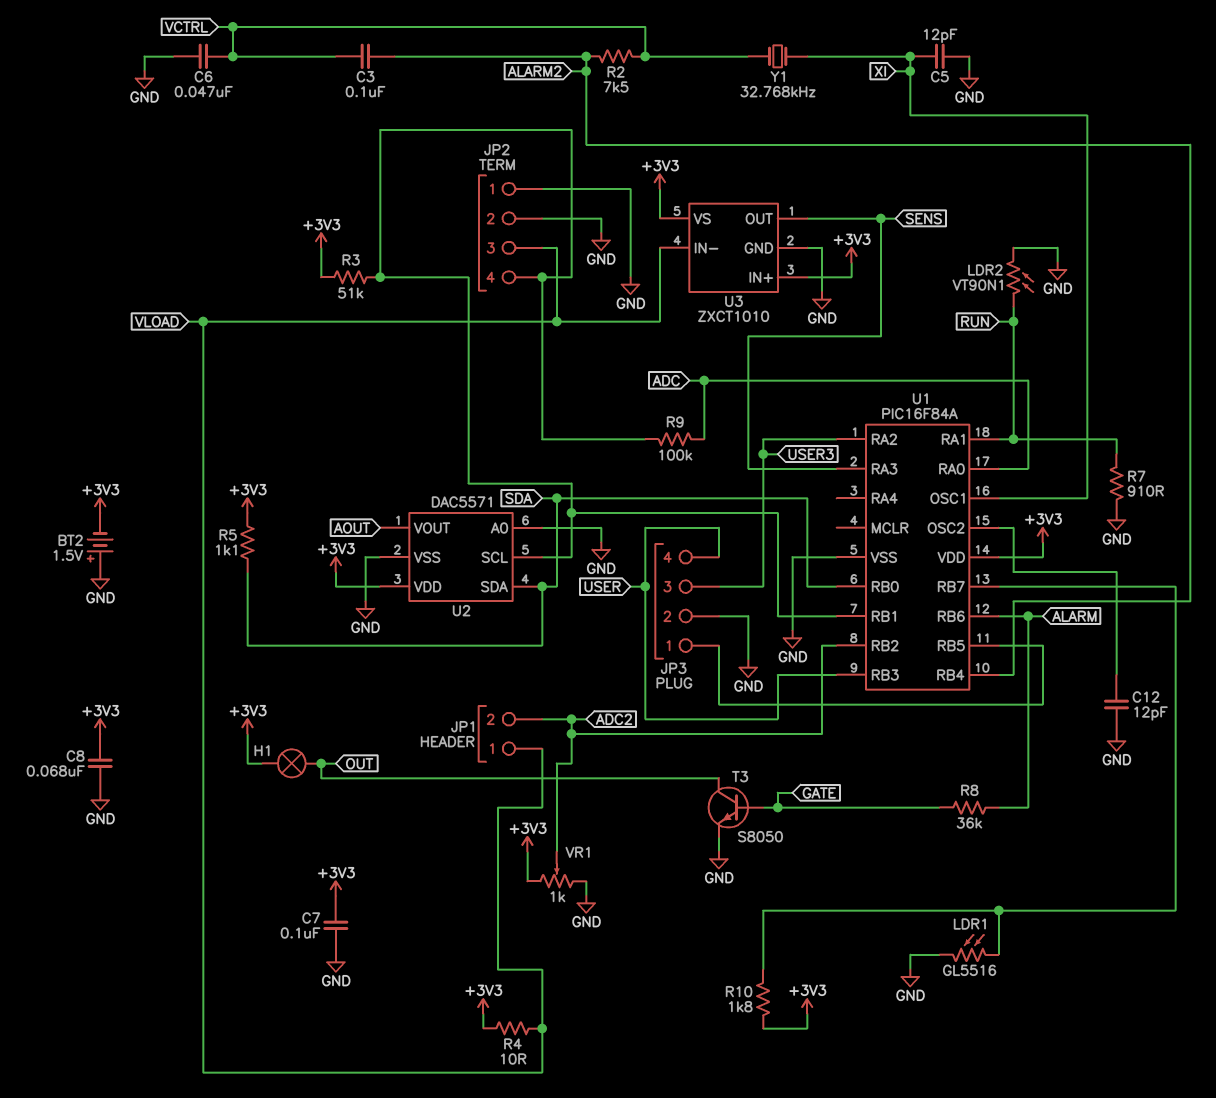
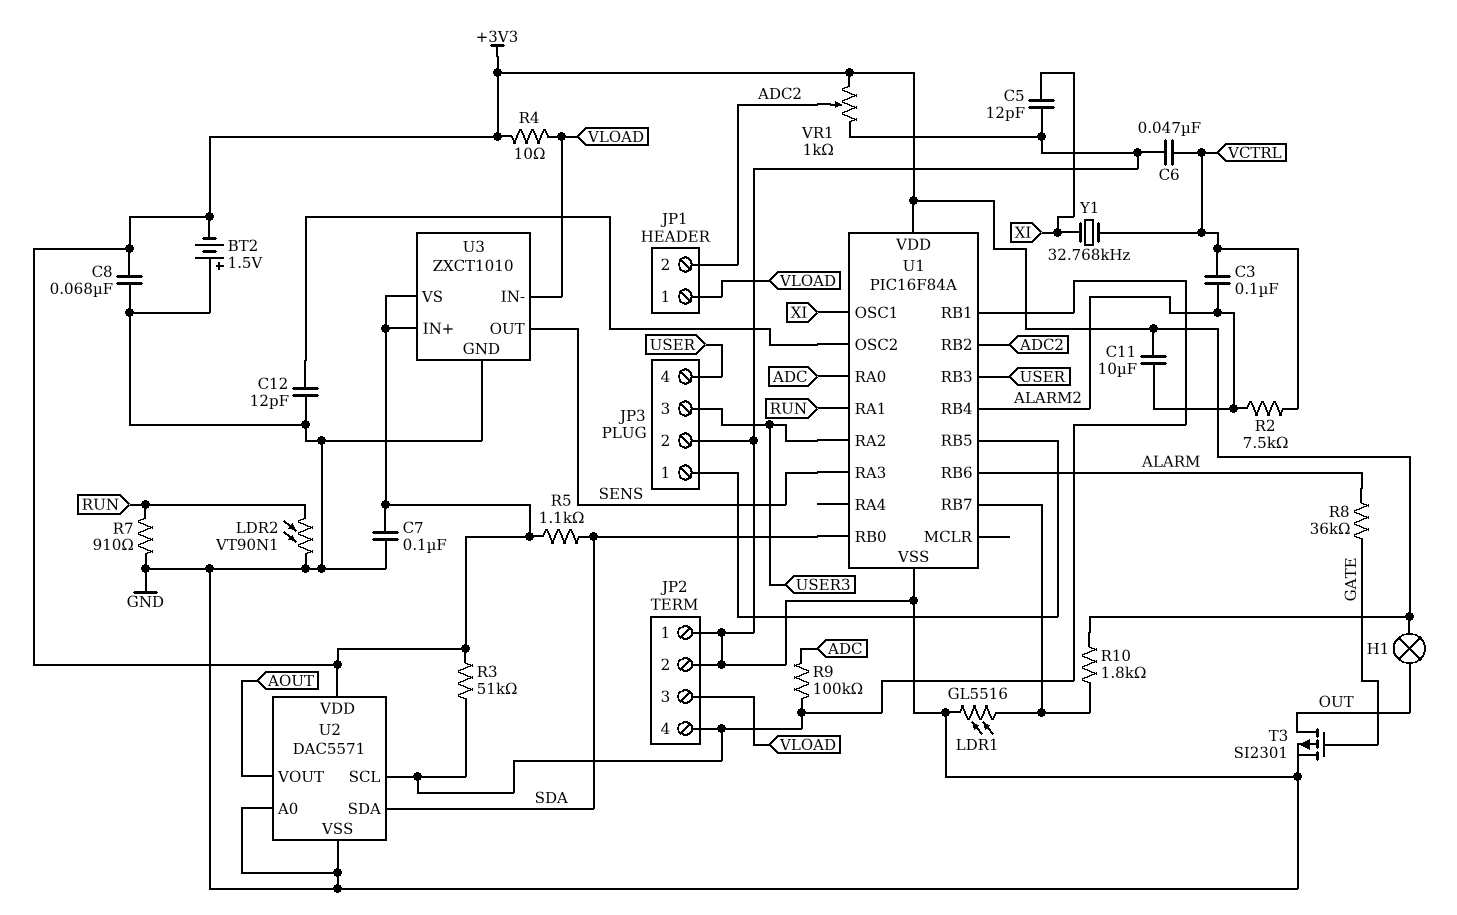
C11: none -> 10uF (+3V3, ALARM2)
T3: NPN S8050 (B GATE, C OUT, E GND) -> PMOS SI2301 (G GATE, D OUT, S GND)

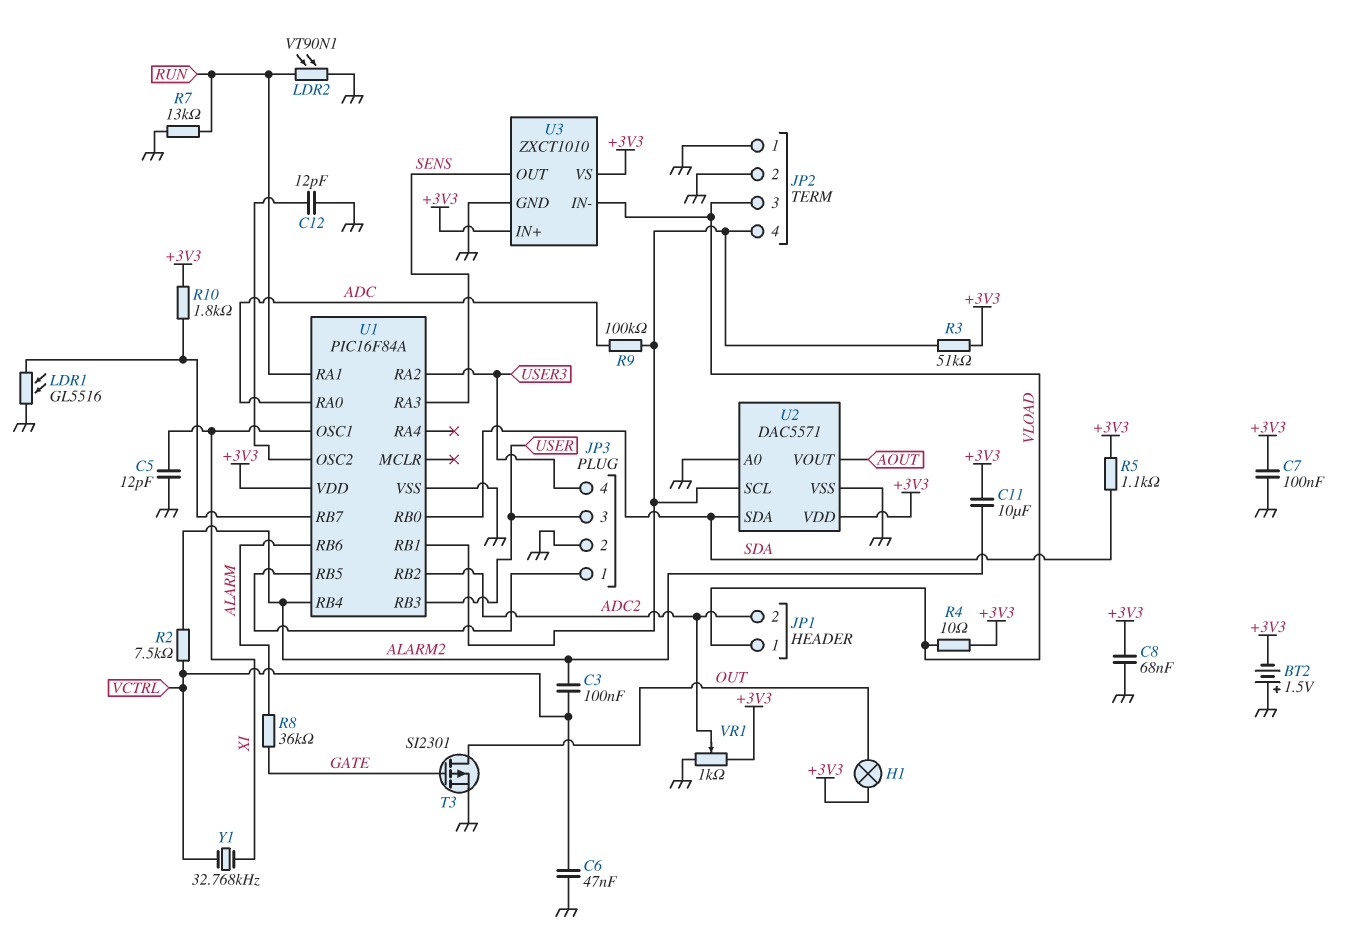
JP3 pin 3: USER3 -> USER
JP3 pin 4: USER -> USER3
R7: 910 (GND, RUN) -> 13k (GND, RUN)

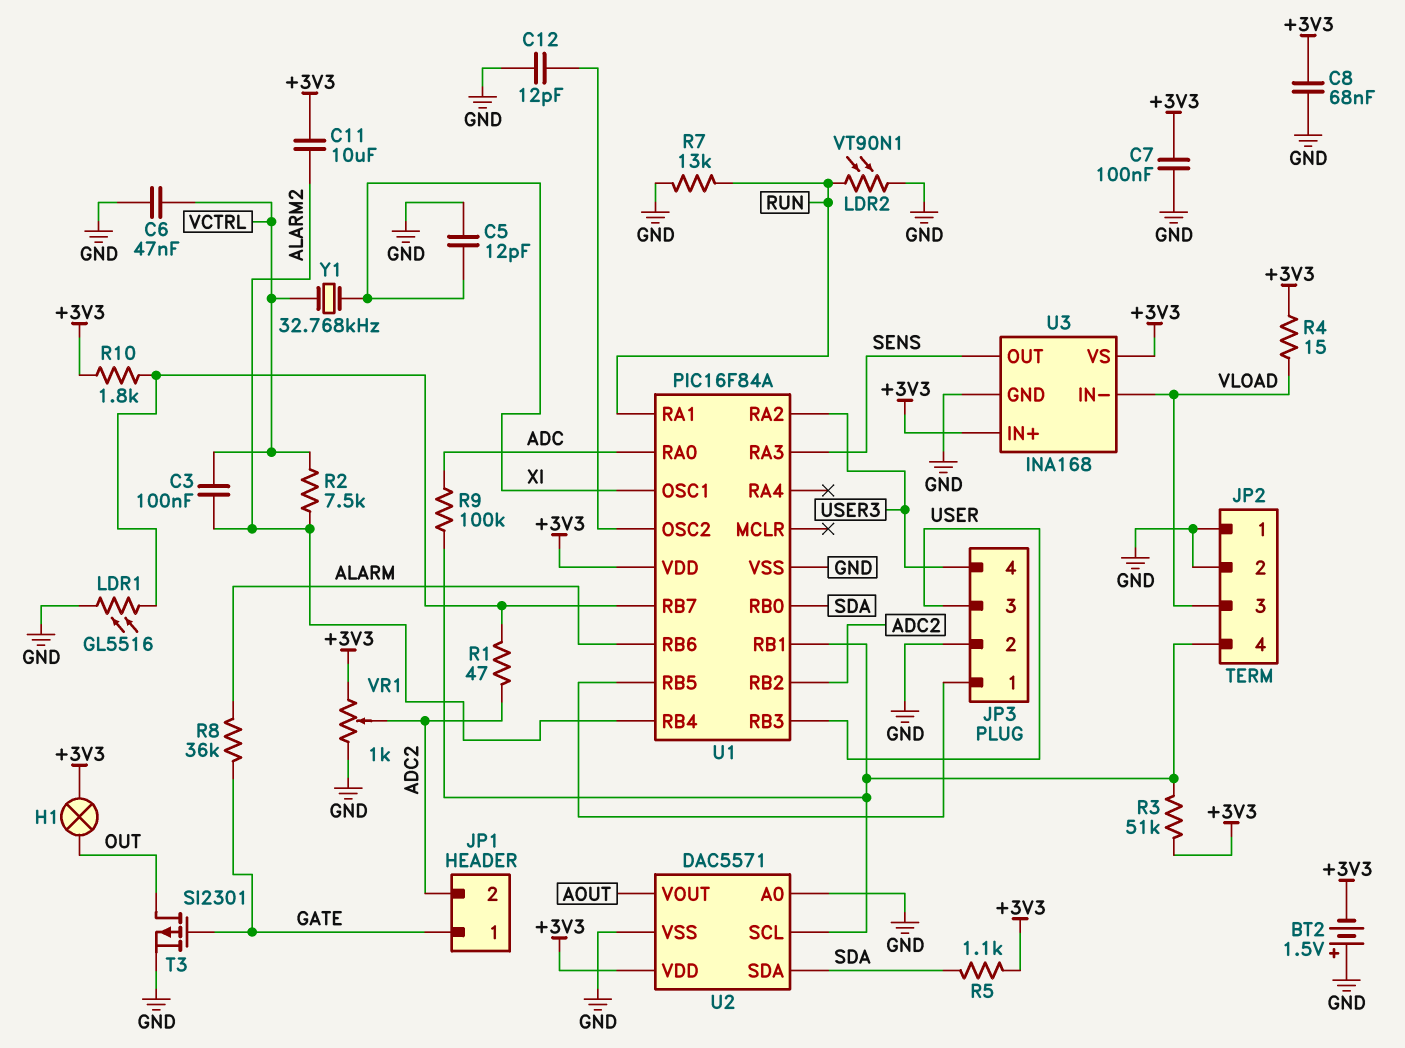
JP1 pin 1: VLOAD -> GATE
R1: none -> 47 (ADC2, U1/RB7)
R4: 10 (+3V3, VLOAD) -> 15 (+3V3, VLOAD)
U3: ZXCT1010 -> INA168

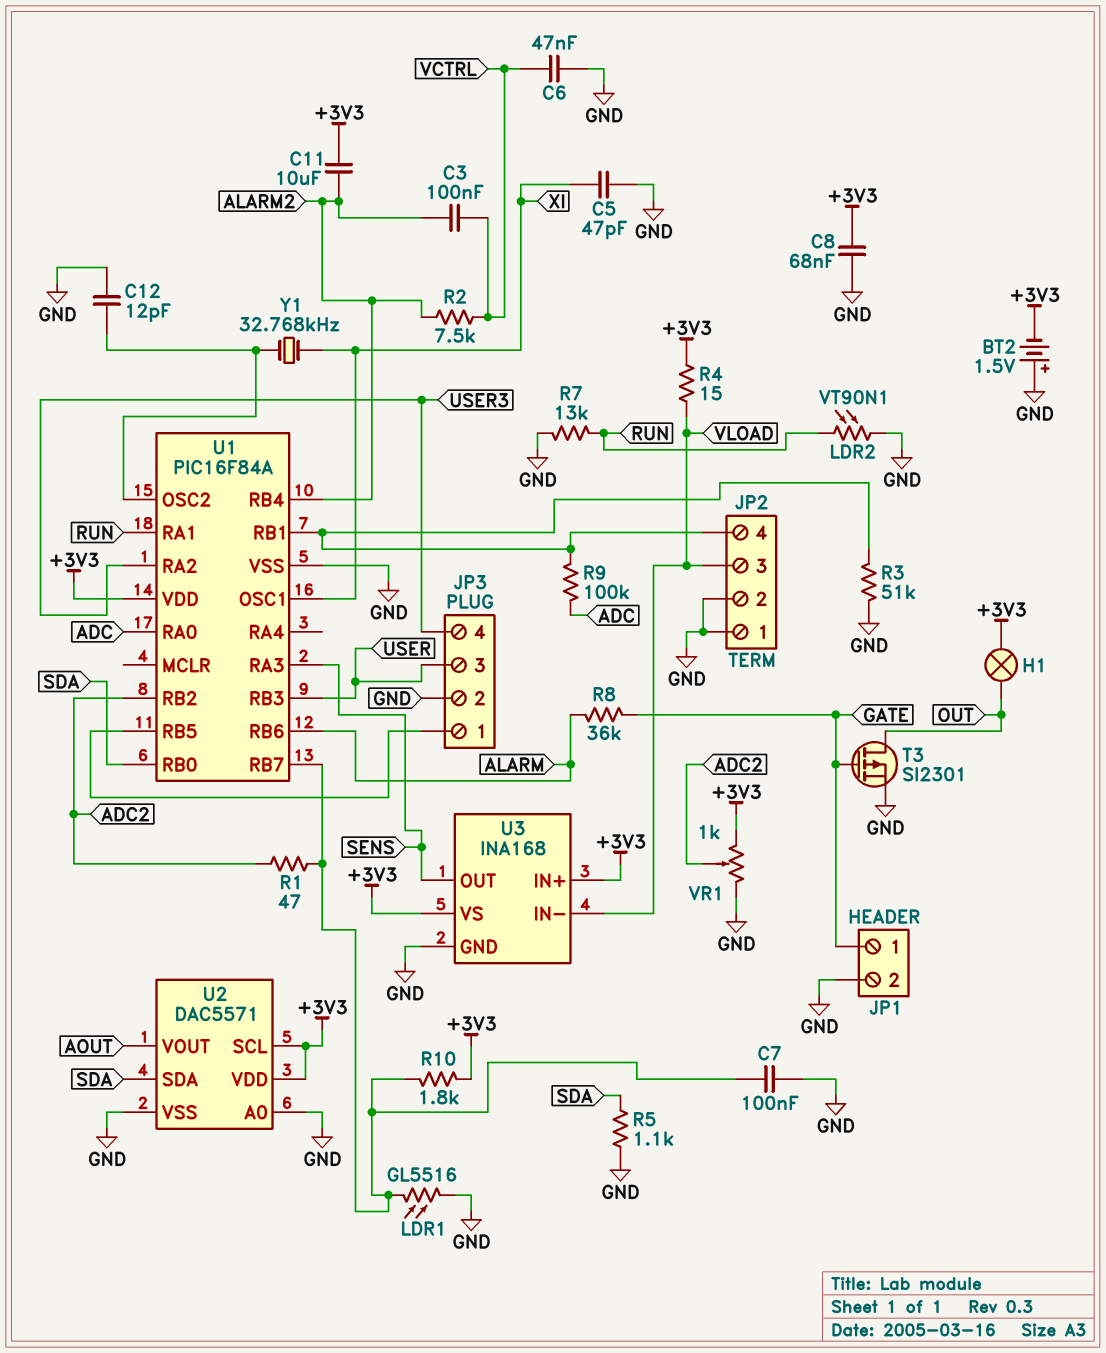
C5: 12pF (GND, XI) -> 47pF (GND, XI)
C7: 100nF (+3V3, GND) -> 100nF (GND, U1/RB7)
JP1 pin 2: ADC2 -> GND
R3: 51k (+3V3, JP2/4) -> 51k (GND, JP2/4)
R5: 1.1k (+3V3, SDA) -> 1.1k (GND, SDA)
U2 pin SCL: JP2/4 -> +3V3
Y1: 32.768kHz (VCTRL, XI) -> 32.768kHz (U1/OSC2, XI)

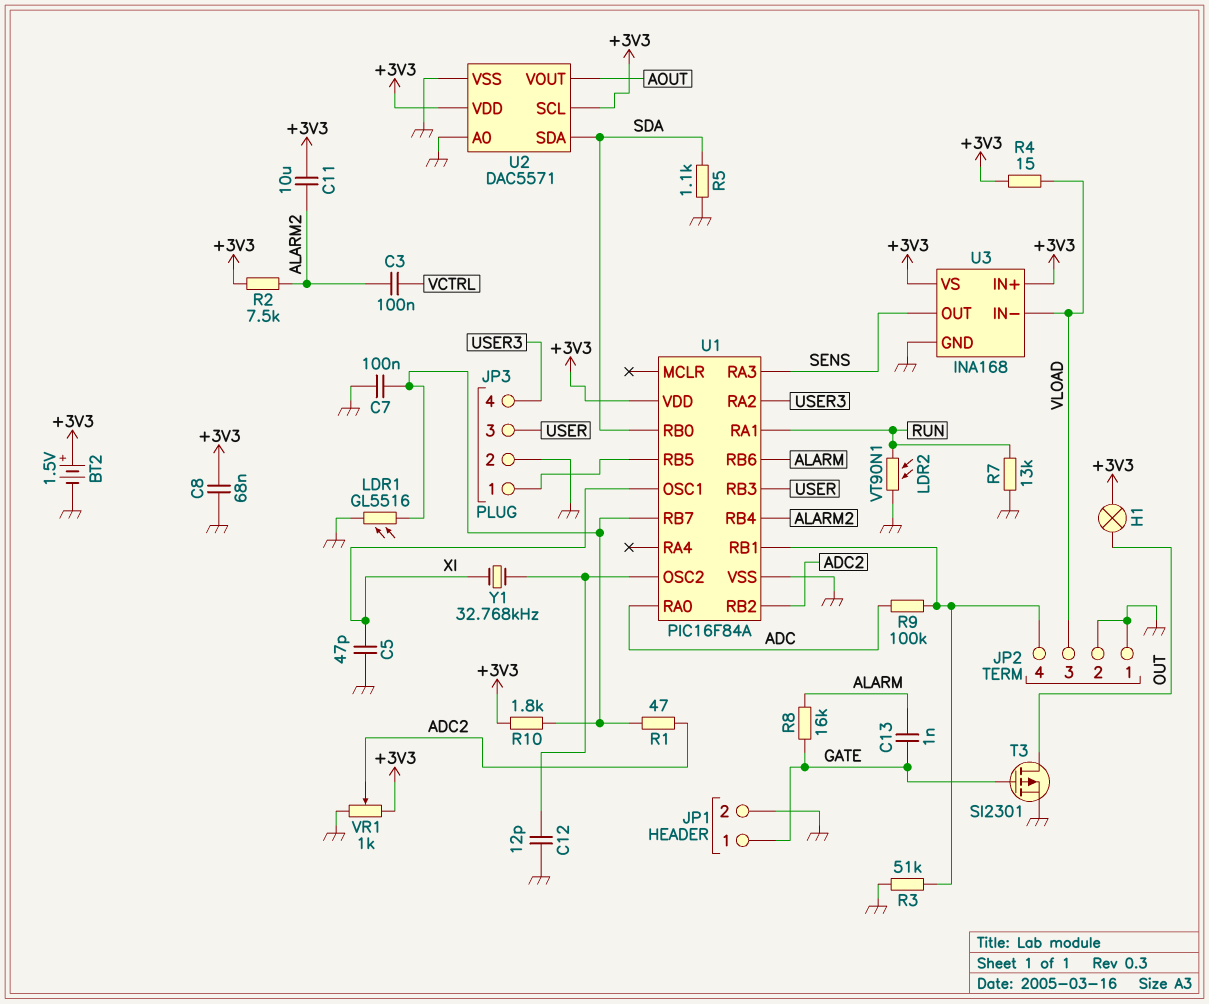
BT2: 1.5V (plus GND, minus +3V3) -> 1.5V (plus +3V3, minus GND)
C6: 47nF (GND, VCTRL) -> none
C13: none -> 1nF (ALARM, GATE)
R2: 7.5k (ALARM2, VCTRL) -> 7.5k (+3V3, ALARM2)
R8: 36k (ALARM, GATE) -> 16k (ALARM, GATE)

